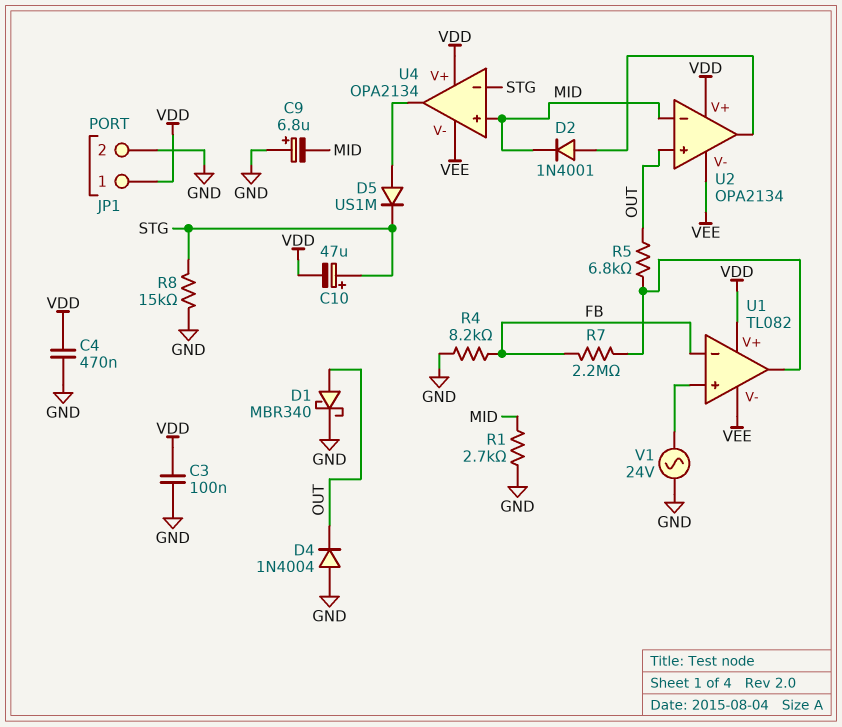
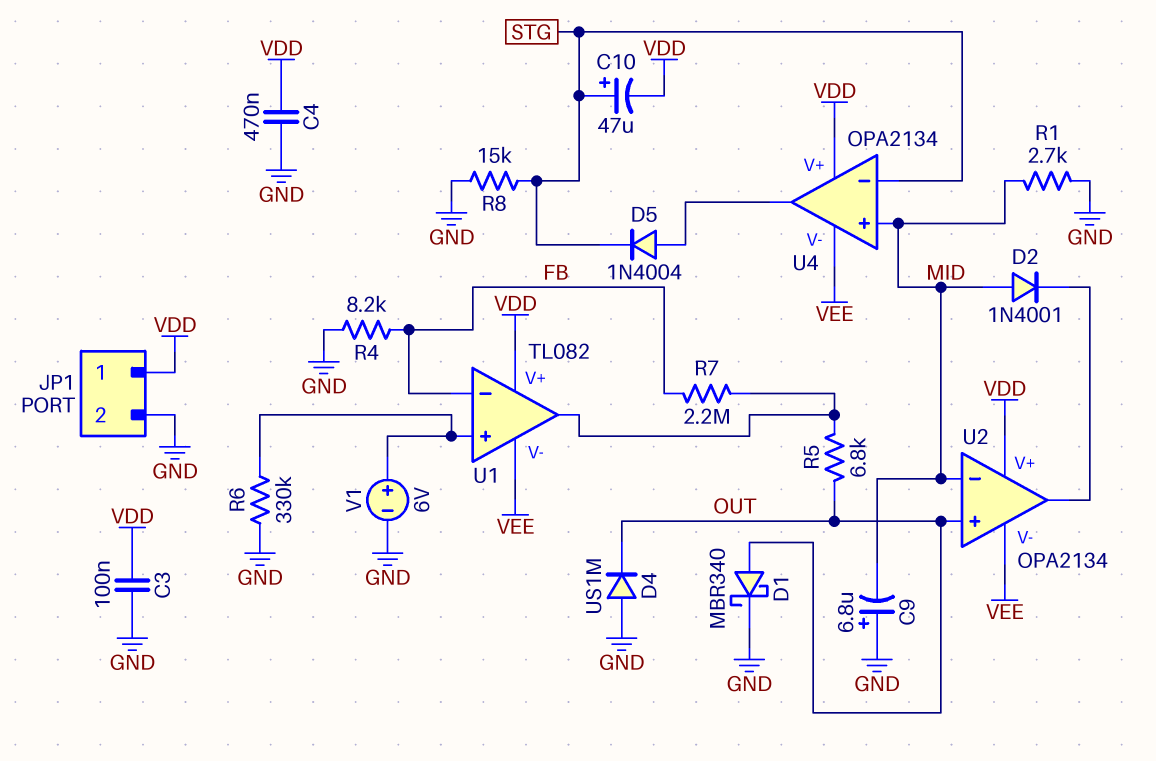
D2: diode 1N4001 (A U2/out, K MID) -> diode 1N4001 (A MID, K U2/out)
D4: diode 1N4004 (A GND, K OUT) -> diode US1M (A GND, K OUT)
D5: diode US1M (A U4/out, K STG) -> diode 1N4004 (A U4/out, K STG)
R6: none -> 330k (GND, U1/in+)
V1: AC 24V (GND, U1/in+) -> 6V (plus U1/in+, minus GND)

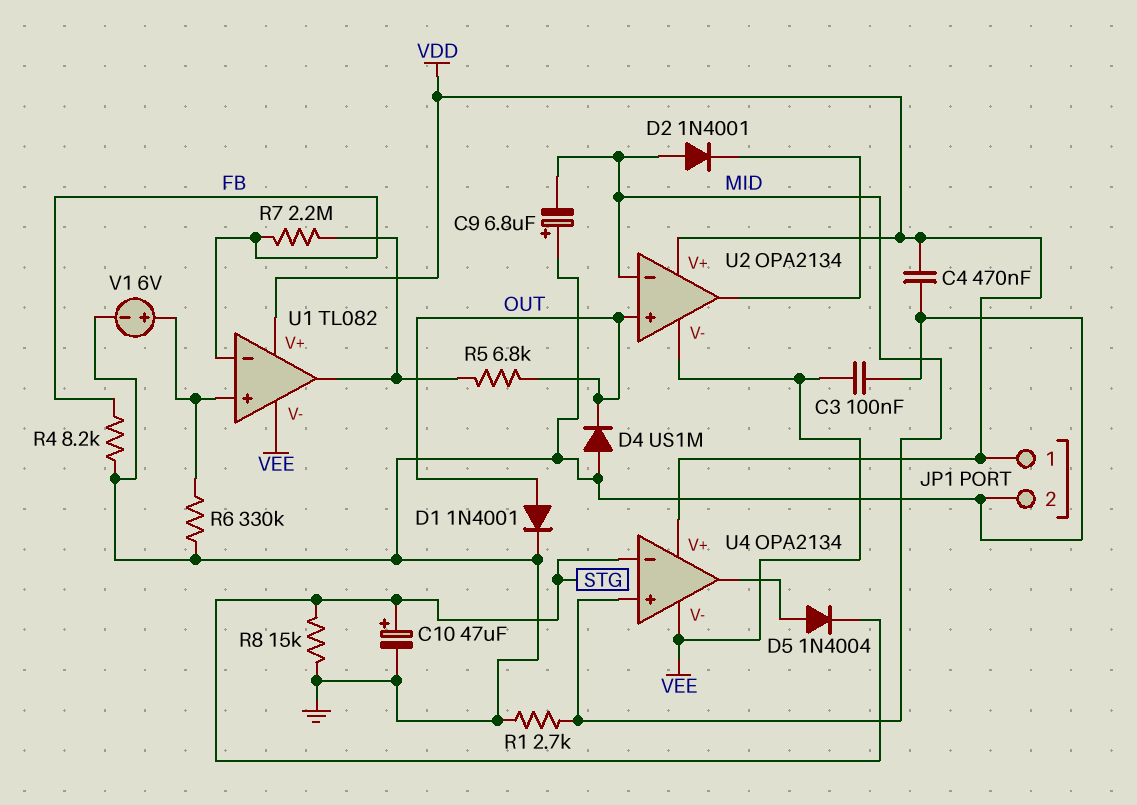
C3: 100nF (GND, VDD) -> 100nF (GND, VEE)
C10: 47uF (plus STG, minus VDD) -> 47uF (plus STG, minus GND)
D1: schottky MBR340 (A OUT, K GND) -> diode 1N4001 (A OUT, K GND)

